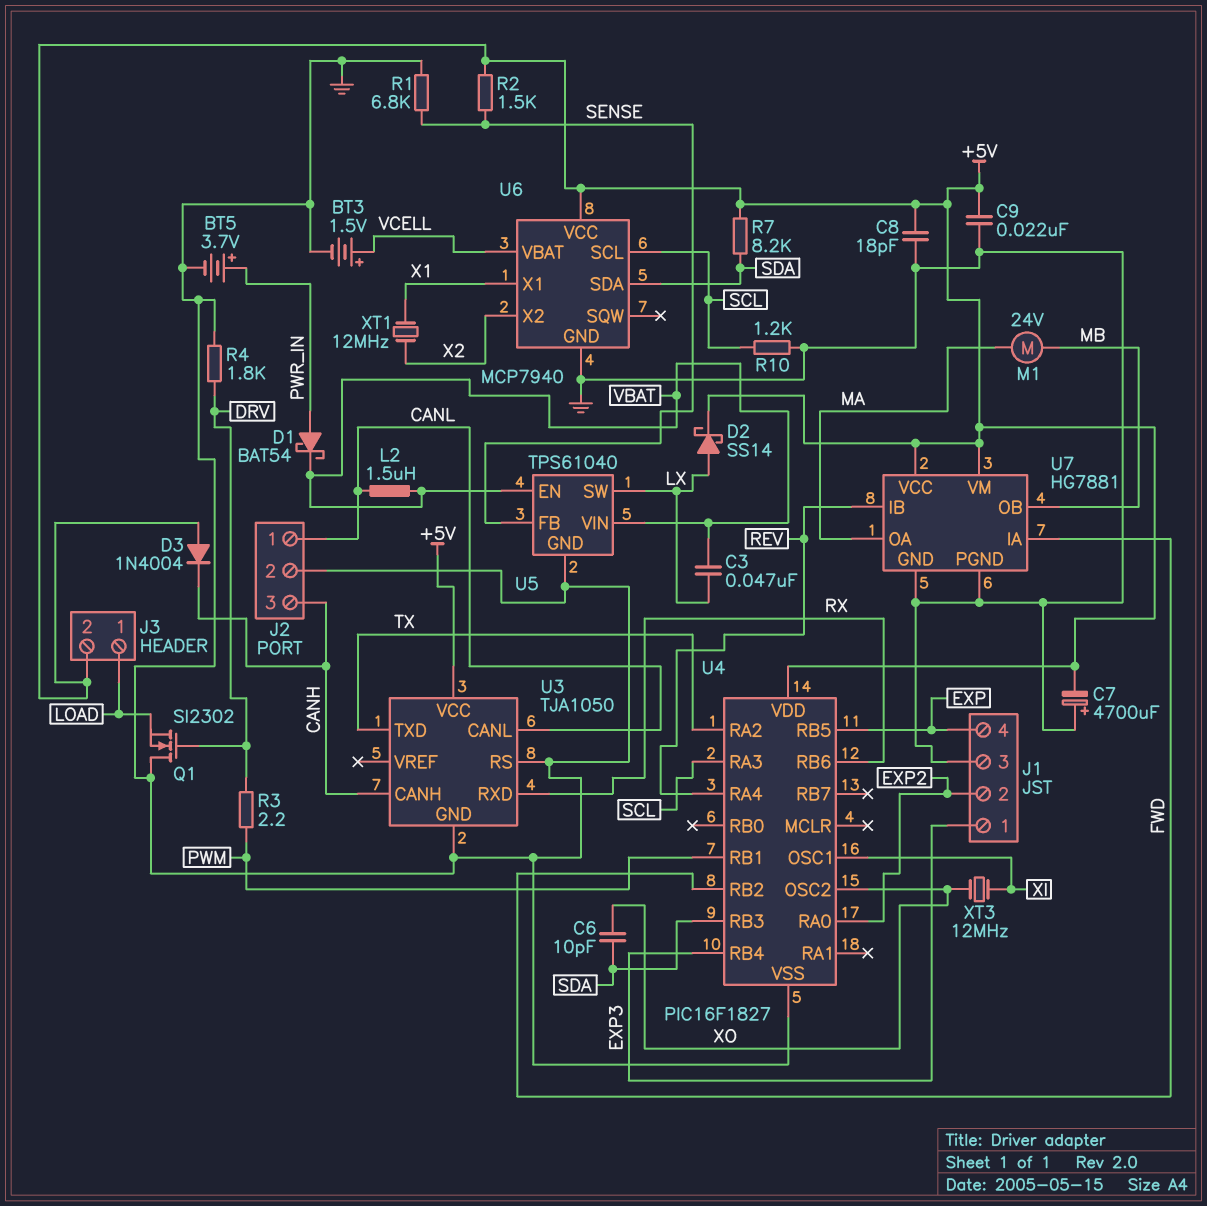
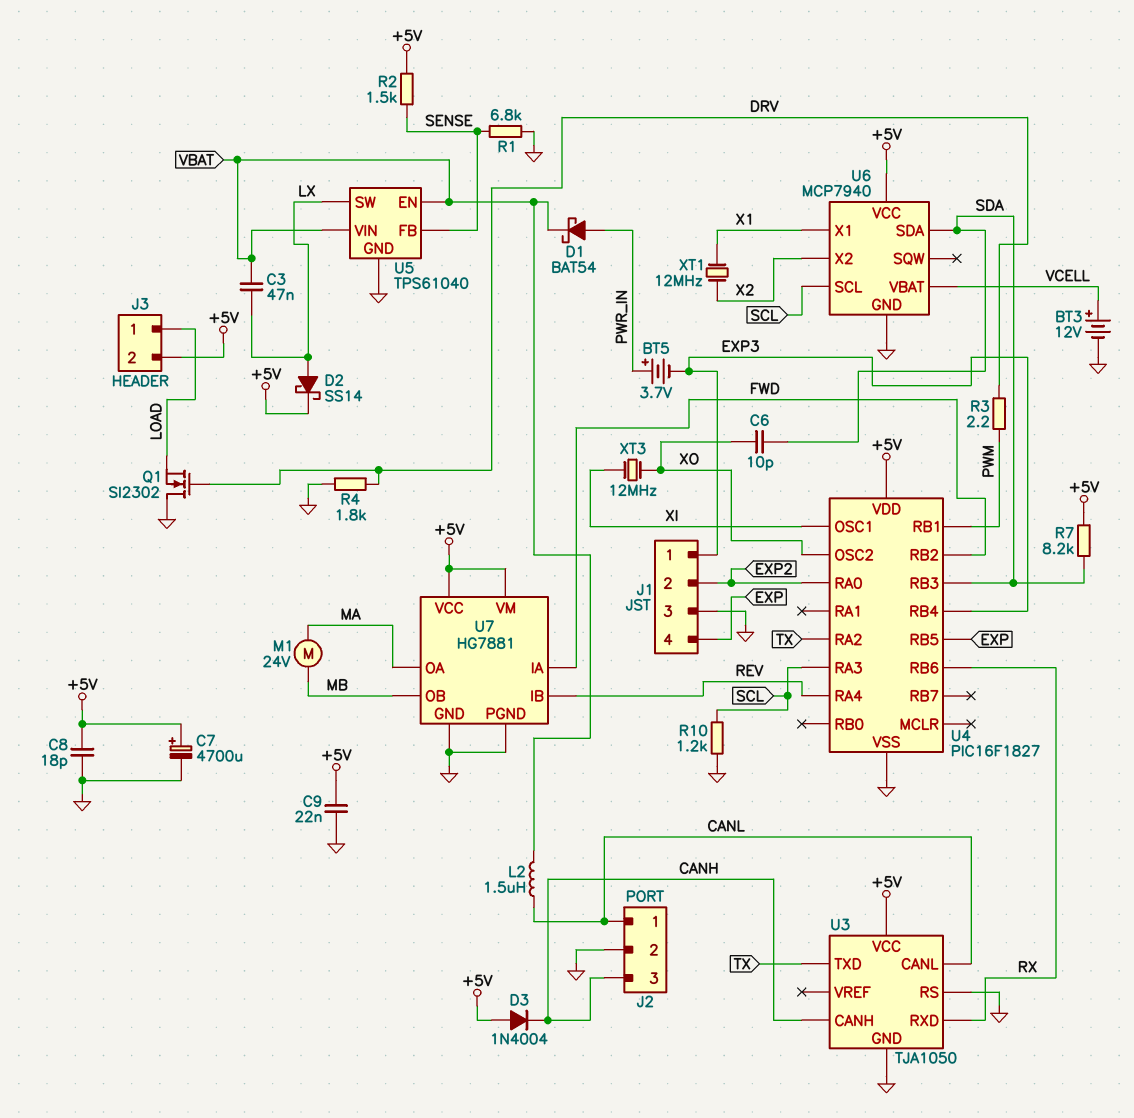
BT3: 1.5V (plus VCELL, minus GND) -> 12V (plus VCELL, minus GND)
BT5: 3.7V (plus PWR_IN, minus GND) -> 3.7V (plus PWR_IN, minus EXP3)
C7: 4700uF (plus GND, minus +5V) -> 4700uF (plus +5V, minus GND)

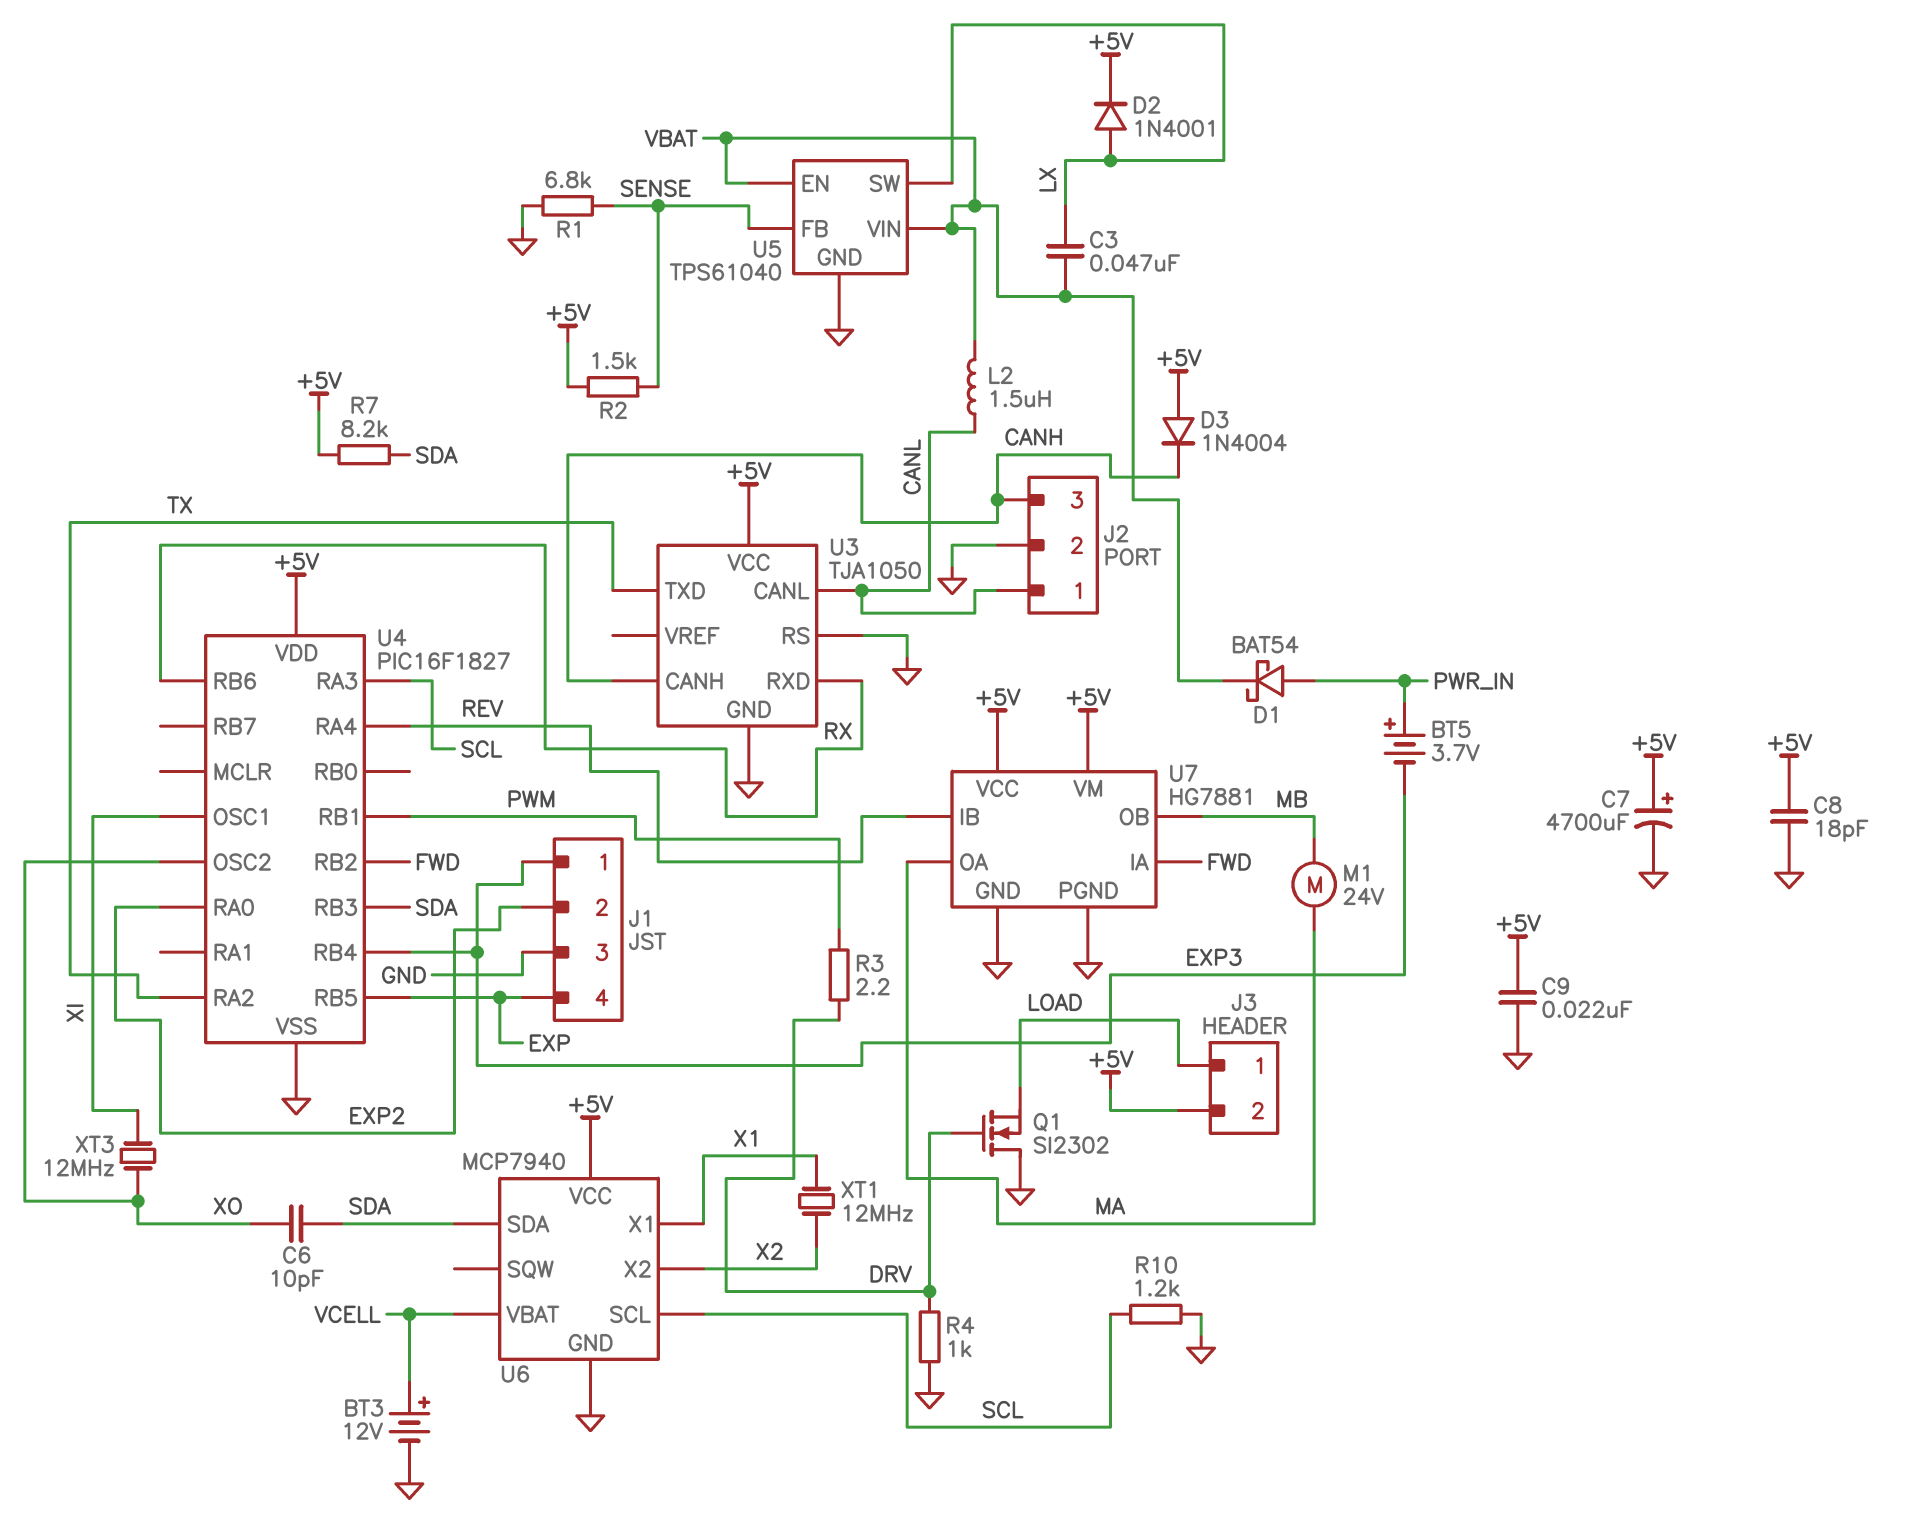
D2: schottky SS14 (A LX, K +5V) -> diode 1N4001 (A LX, K +5V)
R4: 1.8k (DRV, GND) -> 1k (DRV, GND)

